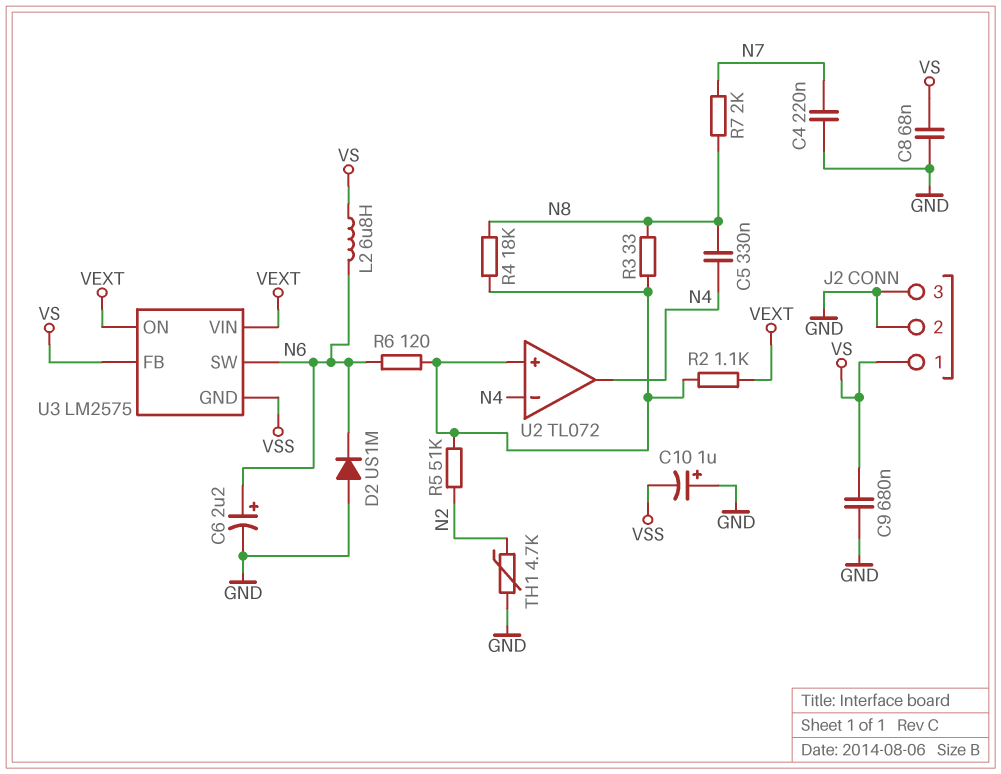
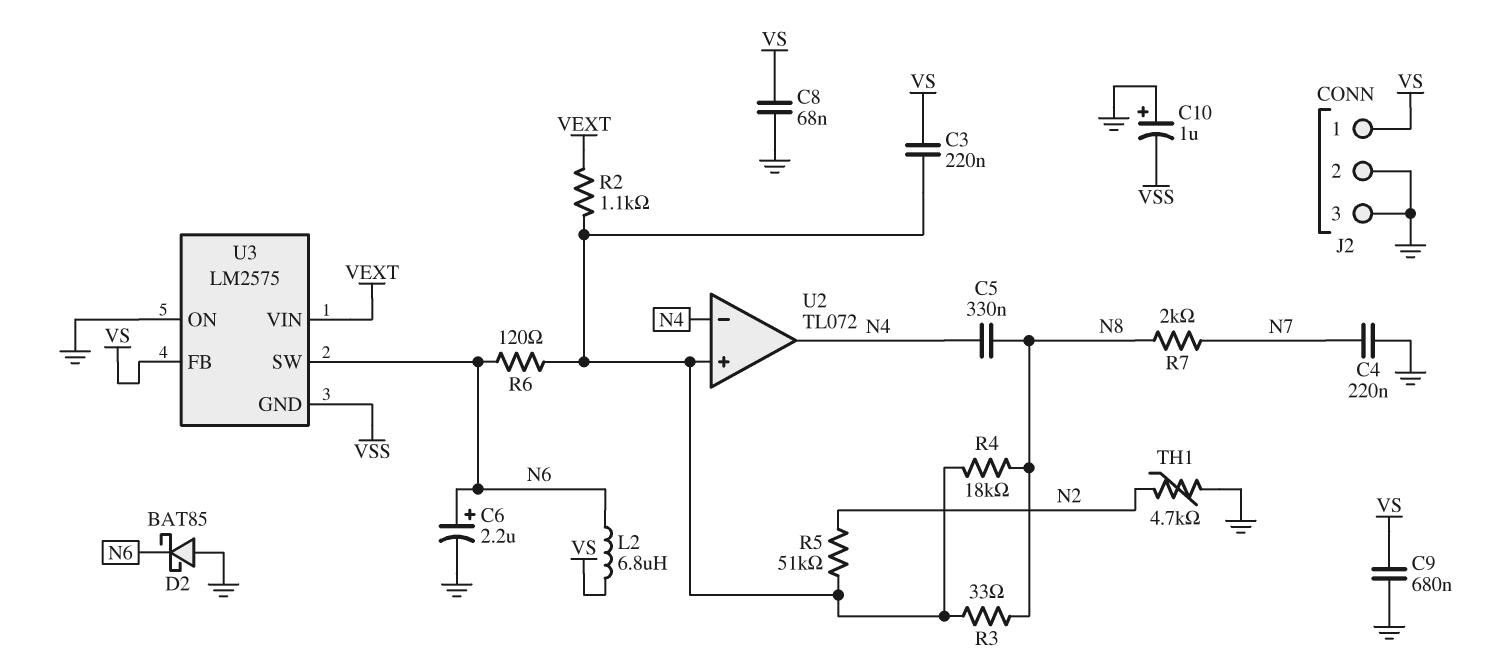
C3: none -> 220nF (U2/in+, VS)
D2: diode US1M (A GND, K N6) -> schottky BAT85 (A GND, K N6)
U3 pin ON: VEXT -> GND

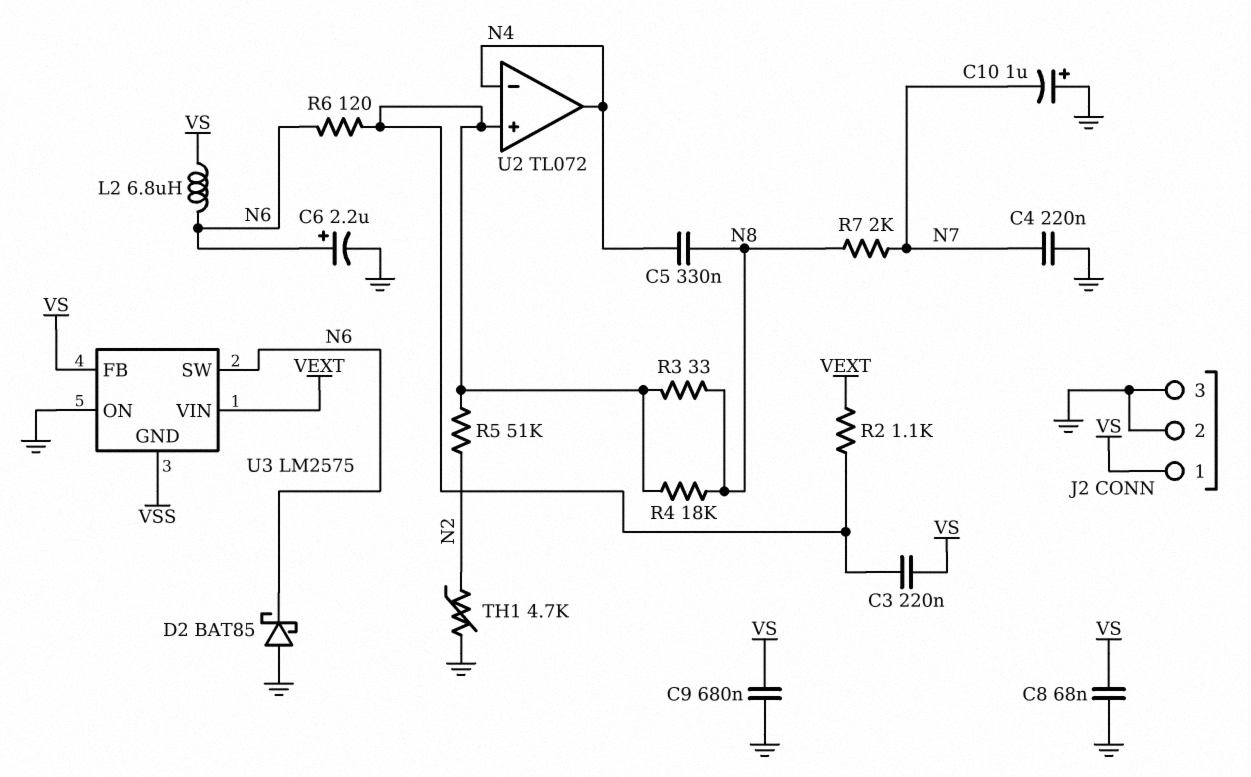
C10: 1uF (plus GND, minus VSS) -> 1uF (plus GND, minus N7)

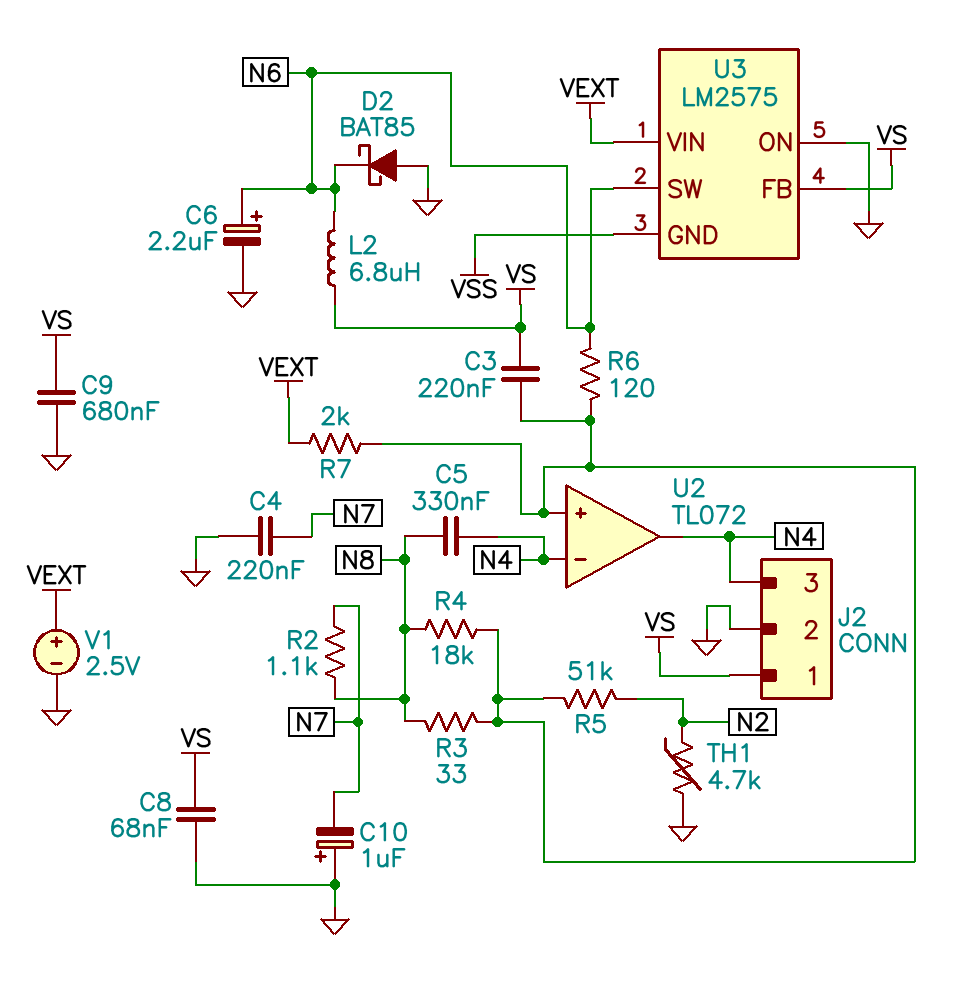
J2 pin 3: GND -> N4
R2: 1.1k (U2/in+, VEXT) -> 1.1k (N7, N8)
R7: 2k (N7, N8) -> 2k (U2/in+, VEXT)
V1: none -> 2.5V (plus VEXT, minus GND)

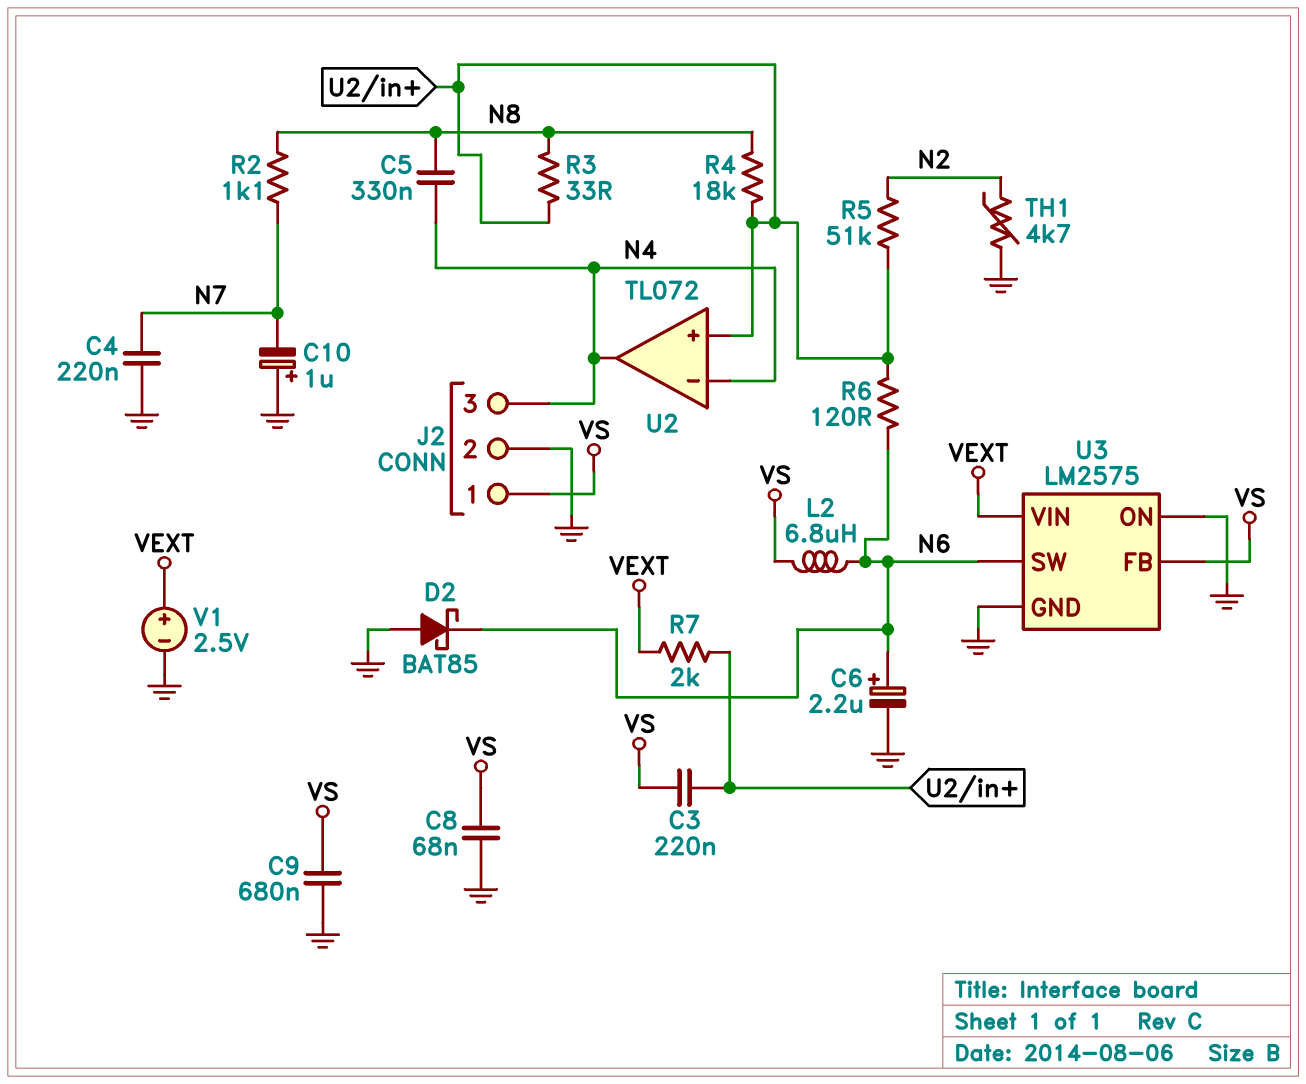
U3 pin GND: VSS -> GND

